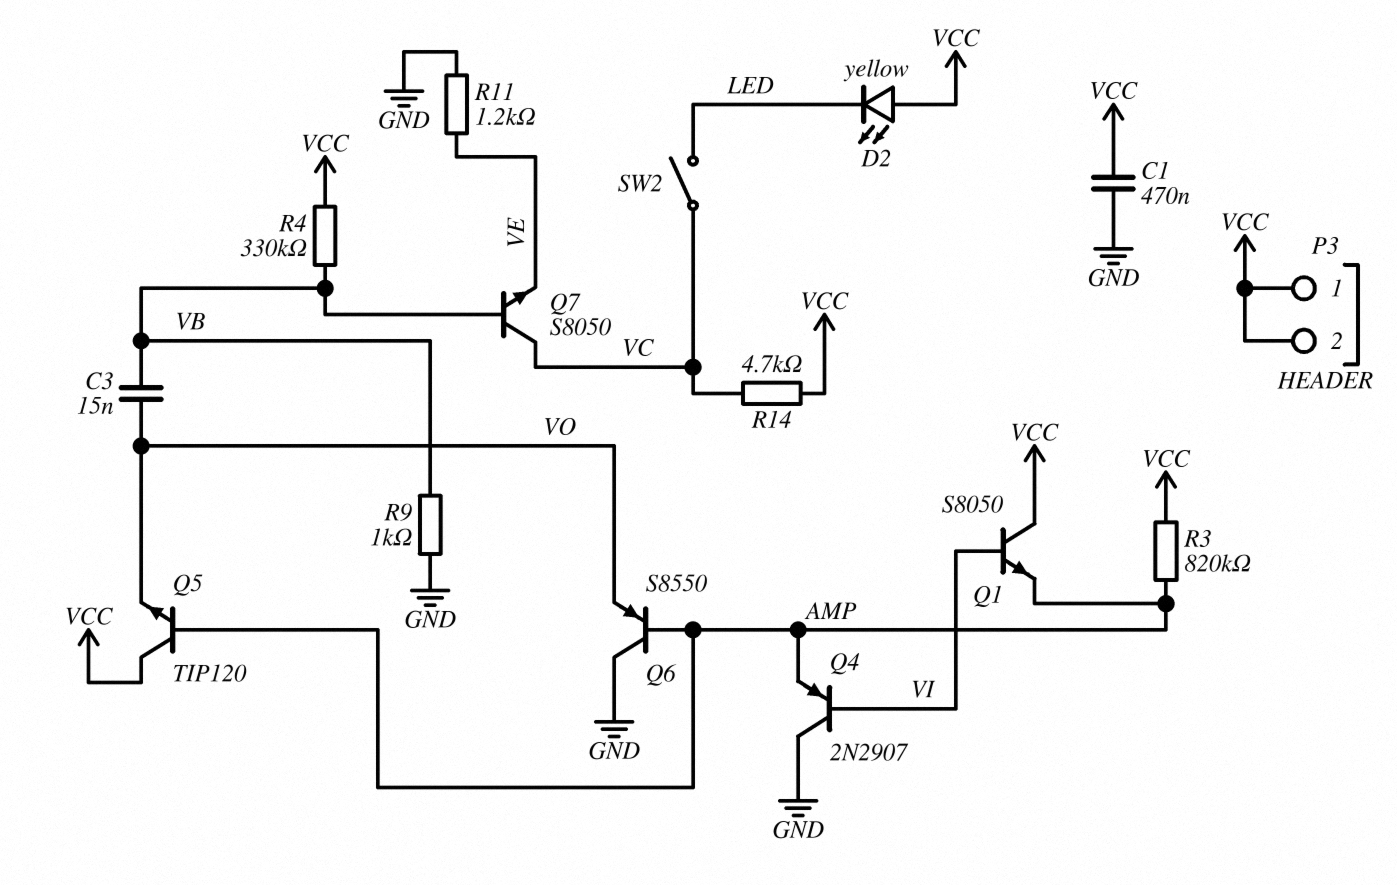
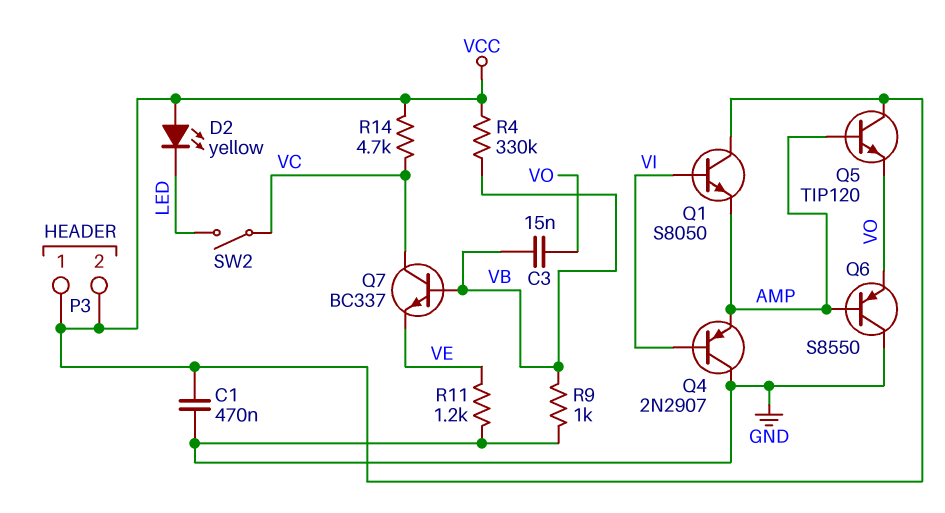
Q7: NPN S8050 (B VB, C VC, E VE) -> NPN BC337 (B VB, C VC, E VE)
R3: 820k (AMP, VCC) -> none

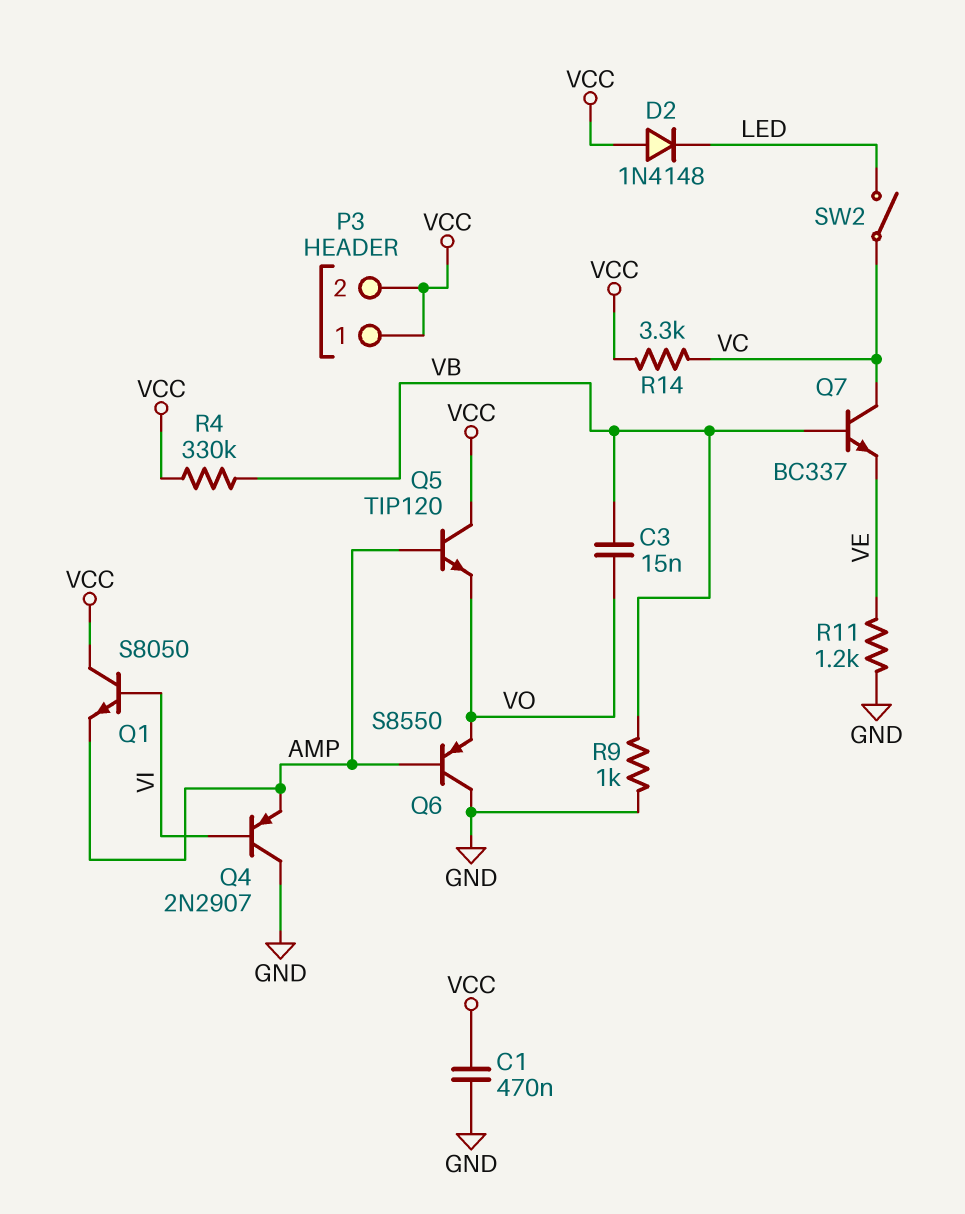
D2: LED yellow (A VCC, K LED) -> diode 1N4148 (A VCC, K LED)
R14: 4.7k (VC, VCC) -> 3.3k (VC, VCC)

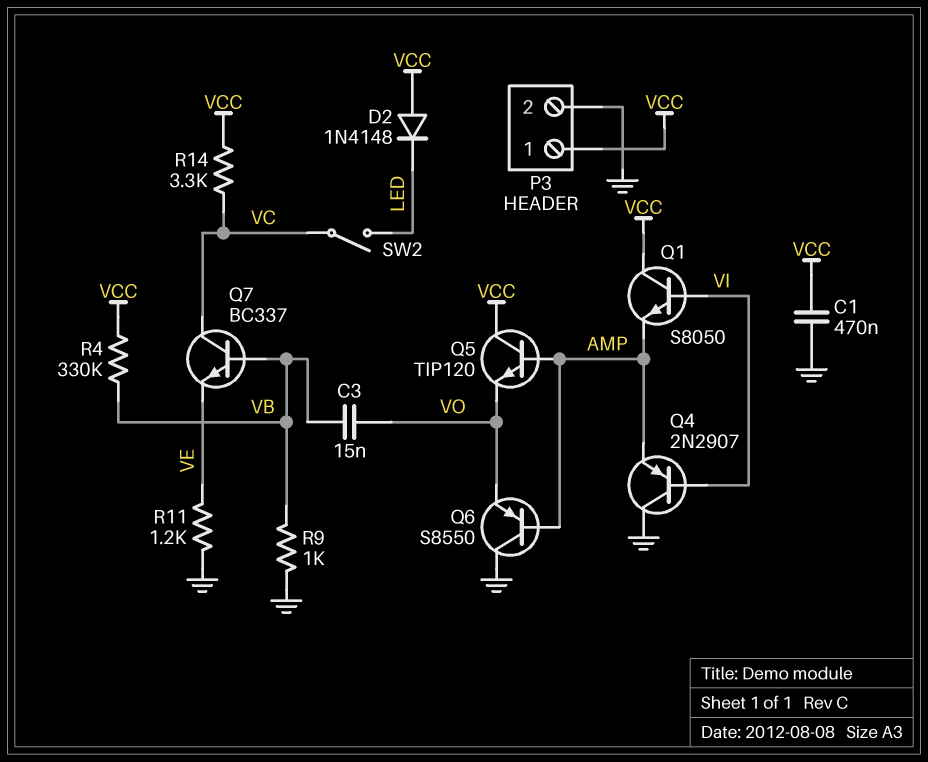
P3 pin 2: VCC -> GND

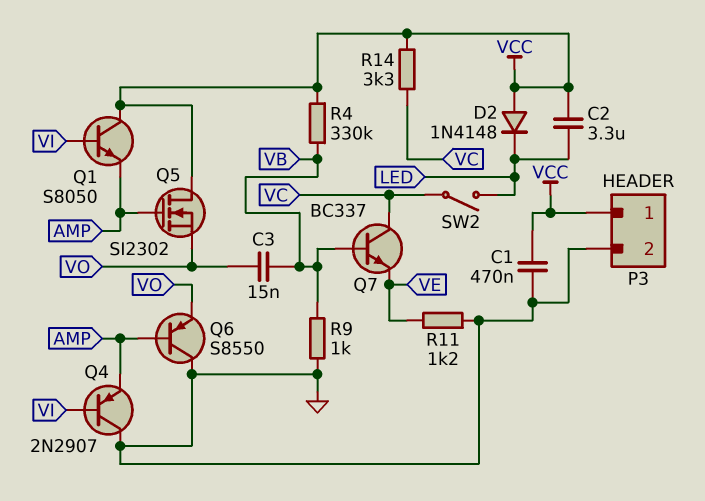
C2: none -> 3.3uF (LED, VCC)
Q5: NPN TIP120 (B AMP, C VCC, E VO) -> NMOS SI2302 (G AMP, D VCC, S VO)

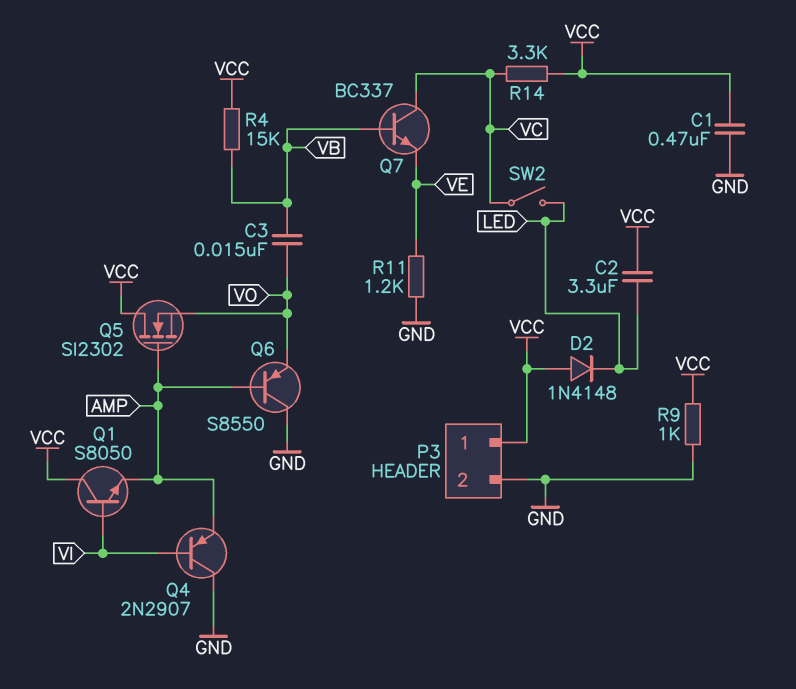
R4: 330k (VB, VCC) -> 15k (VB, VCC)
R9: 1k (GND, VB) -> 1k (GND, VCC)

